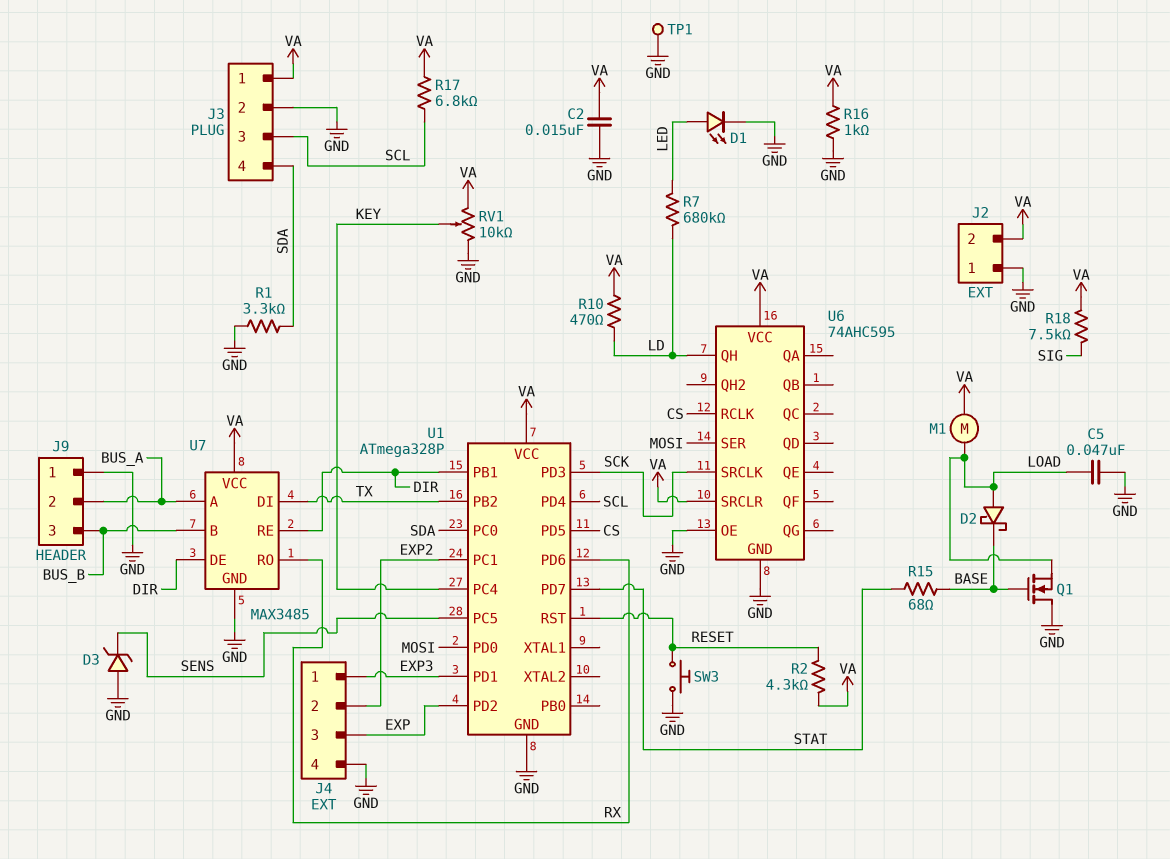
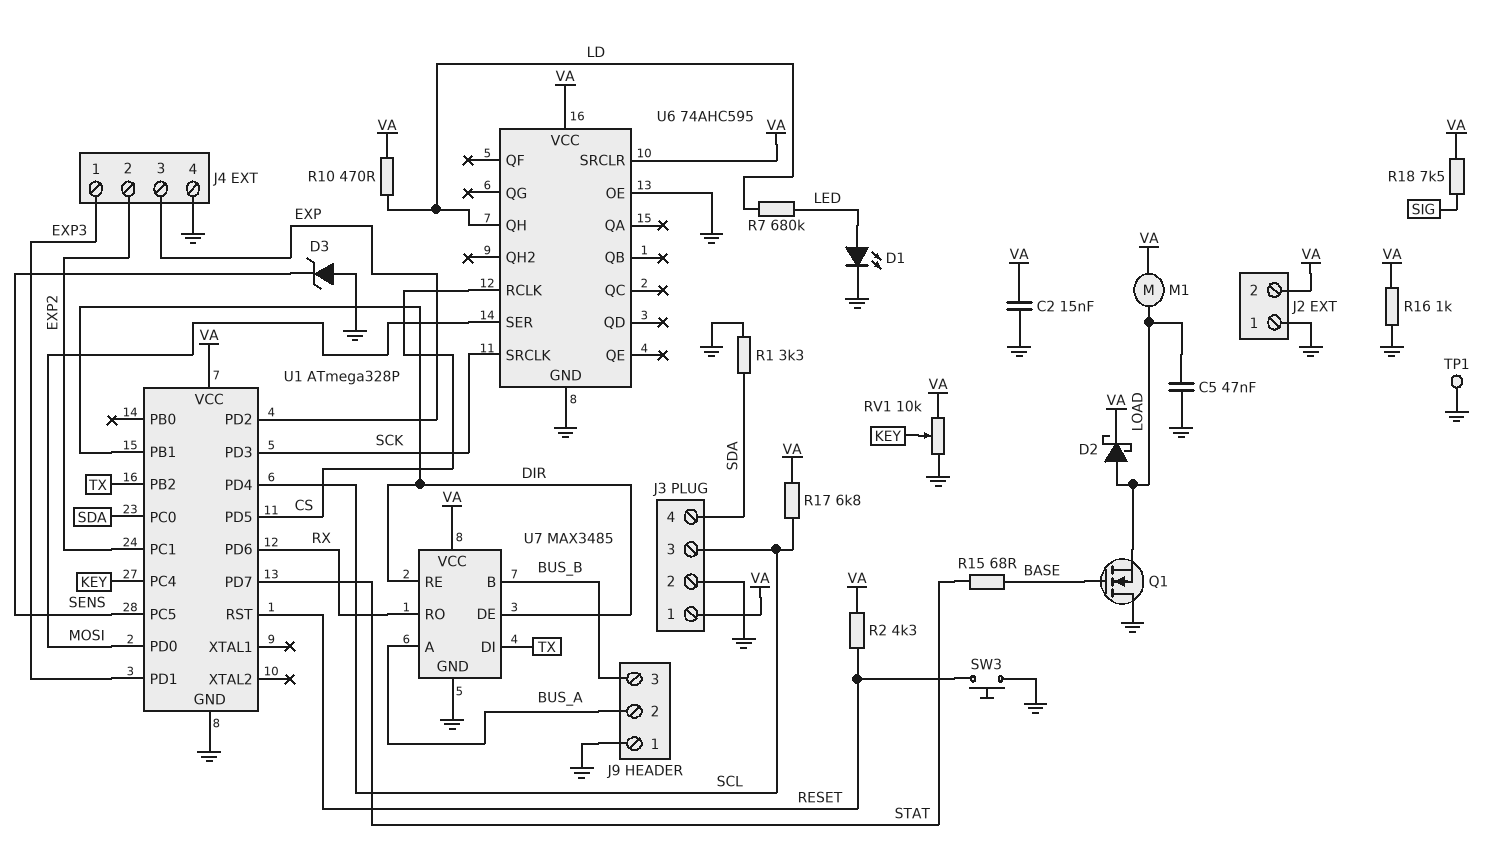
D2: schottky (A LOAD, K BASE) -> schottky (A LOAD, K VA)

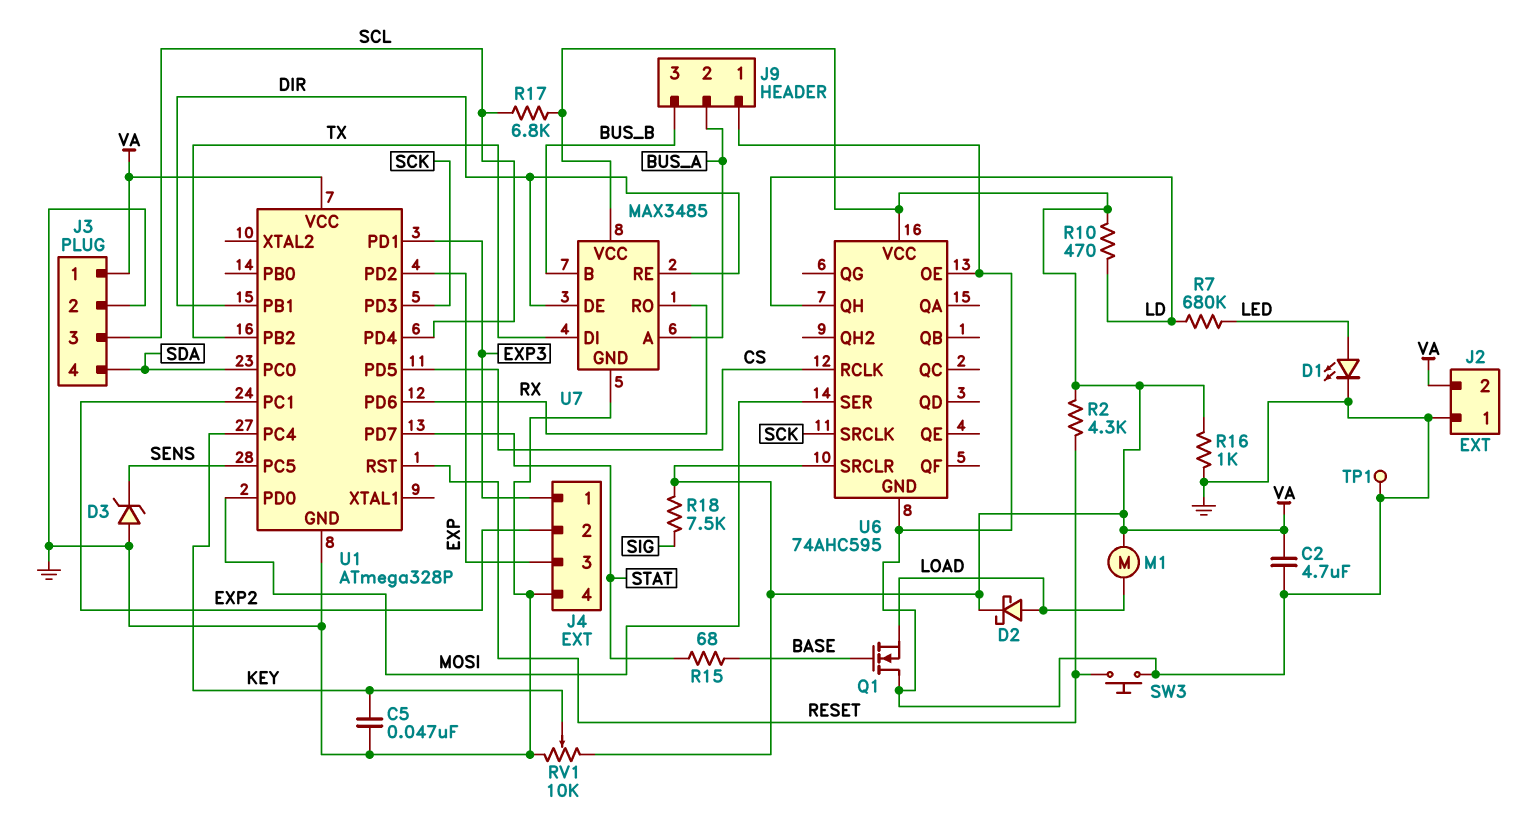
C2: 15nF (GND, VA) -> 4.7uF (GND, VA)
C5: 47nF (GND, LOAD) -> 47nF (GND, KEY)
R1: 3.3k (GND, SDA) -> none

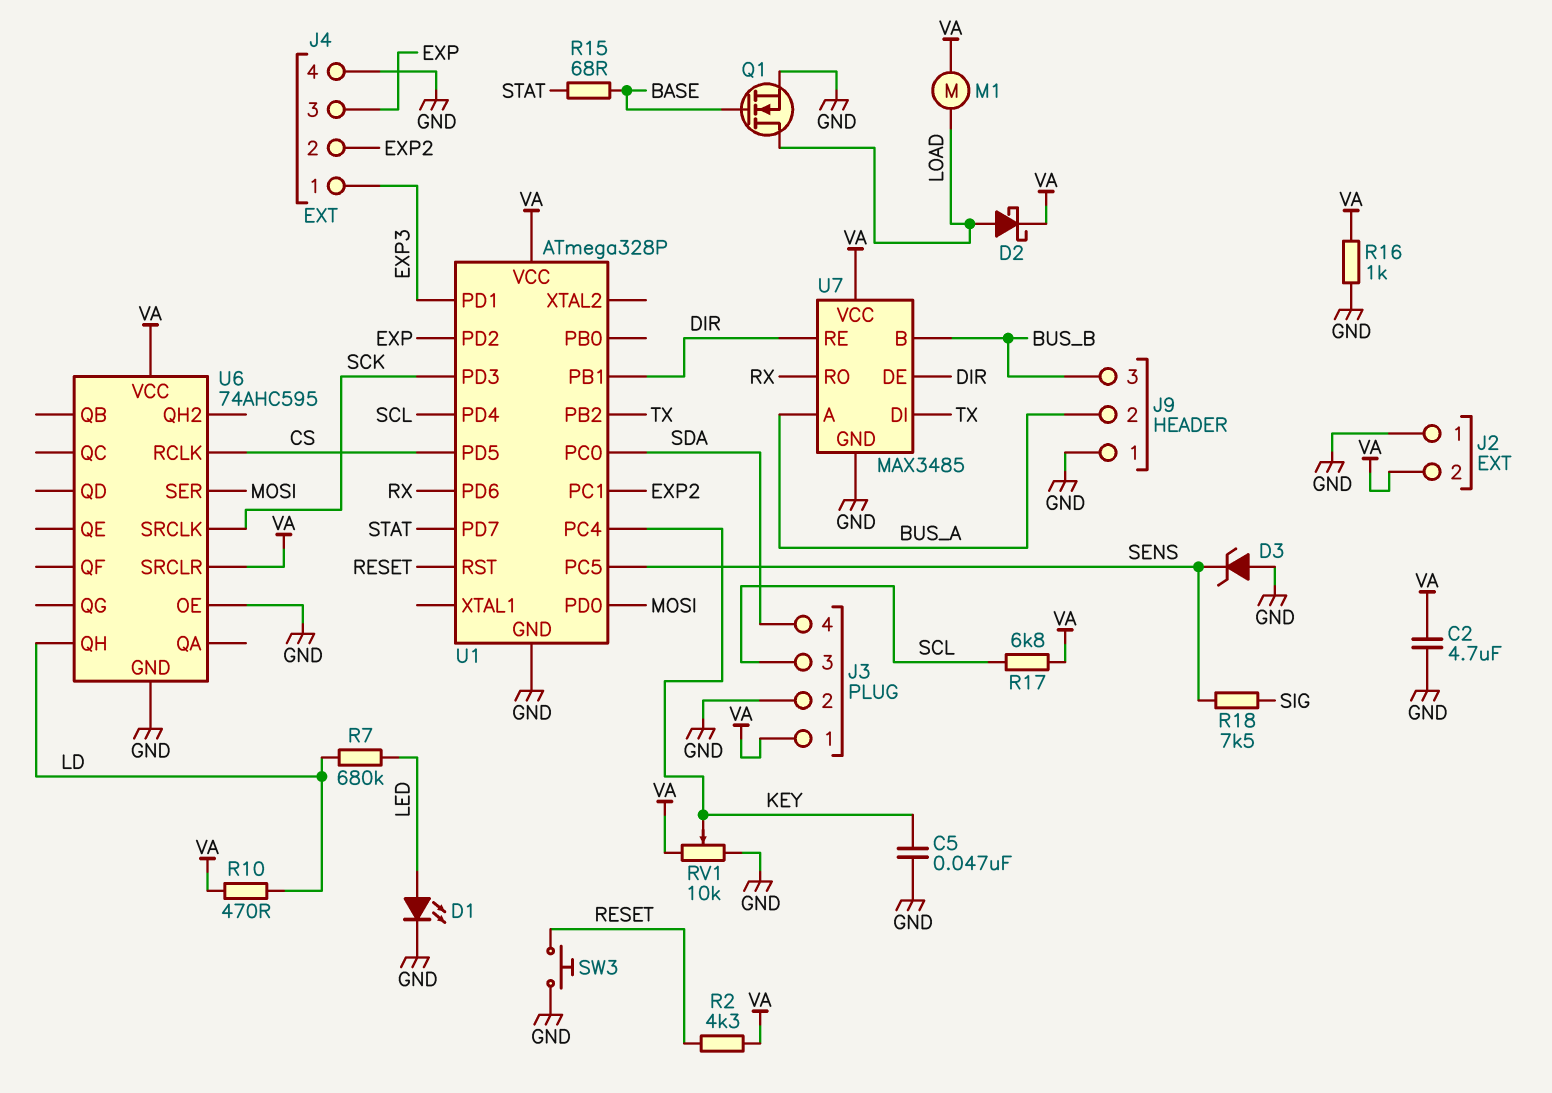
Q1: NMOS (G BASE, D GND, S LOAD) -> NMOS (G BASE, D LOAD, S GND)
R18: 7.5k (SIG, VA) -> 7.5k (SENS, SIG)
TP1: test point (GND) -> none

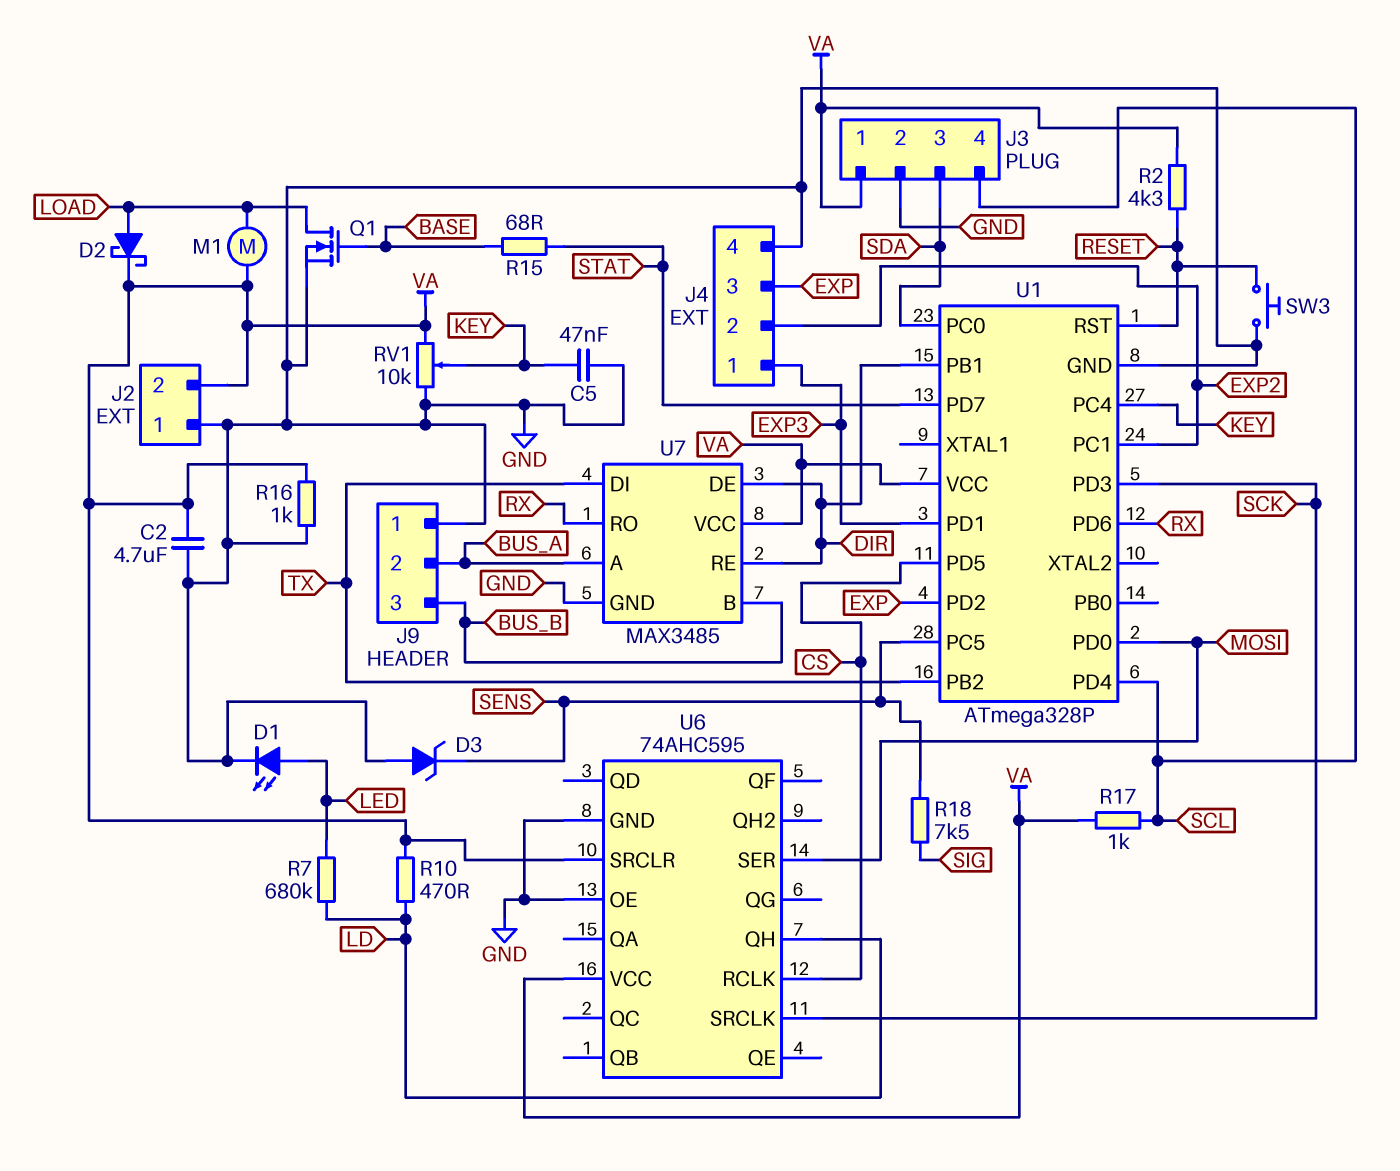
J3 pin 3: SCL -> SDA
J3 pin 4: SDA -> SCL
R17: 6.8k (SCL, VA) -> 1k (SCL, VA)

